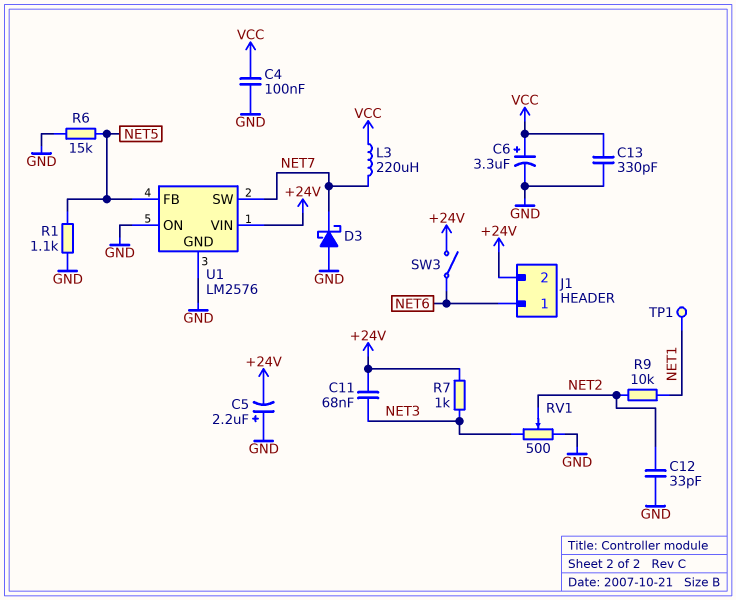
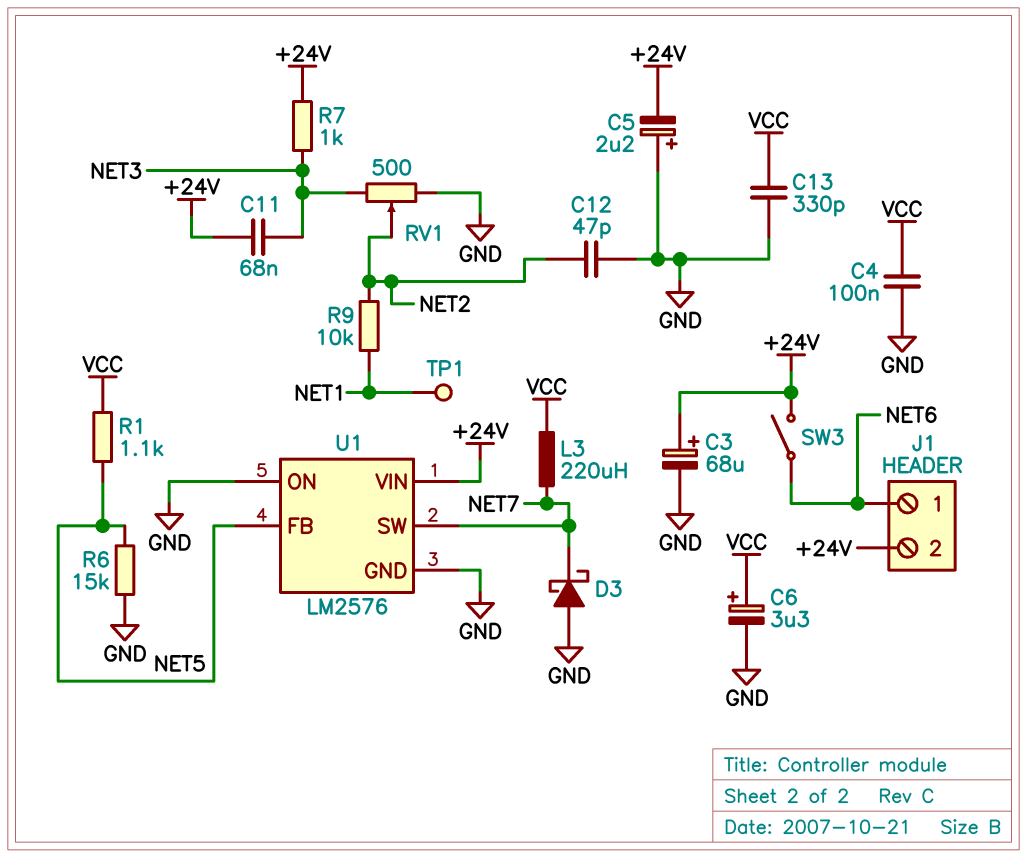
C3: none -> 68uF (plus +24V, minus GND)
C12: 33pF (GND, NET2) -> 47pF (GND, NET2)
R1: 1.1k (GND, NET5) -> 1.1k (NET5, VCC)

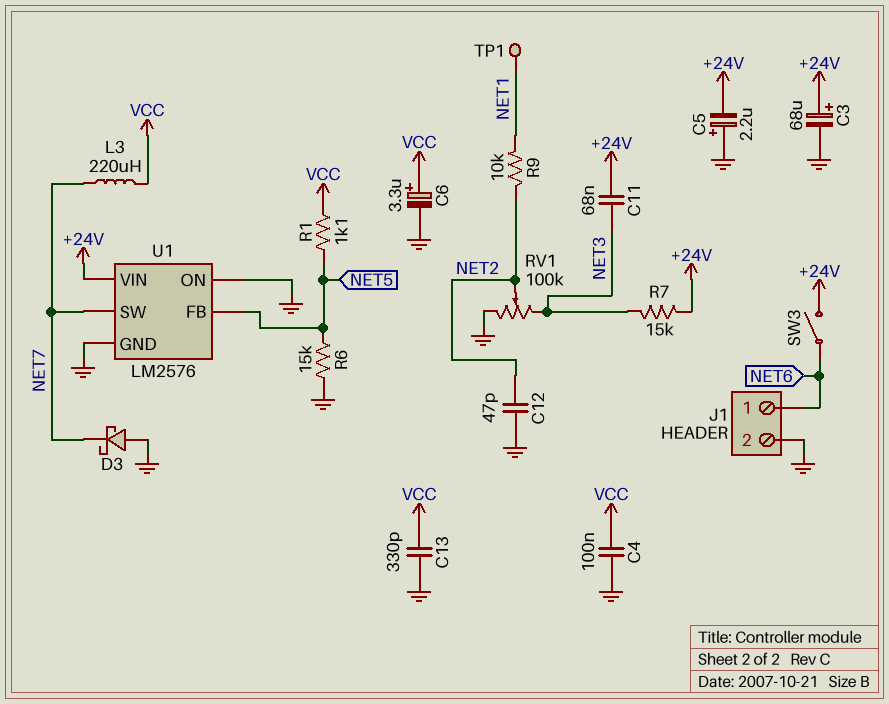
J1 pin 2: +24V -> GND
R7: 1k (+24V, NET3) -> 15k (+24V, NET3)
RV1: 500 (GND, NET3, wiper NET2) -> 100k (GND, NET3, wiper NET2)

